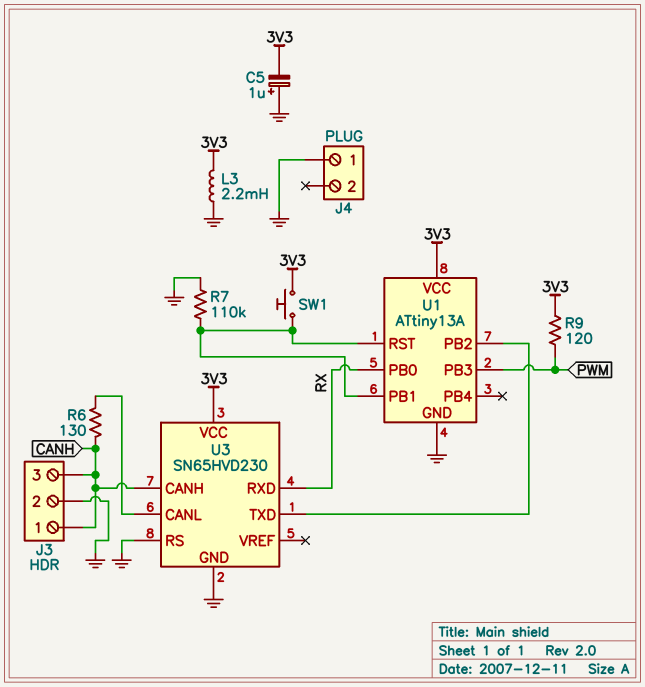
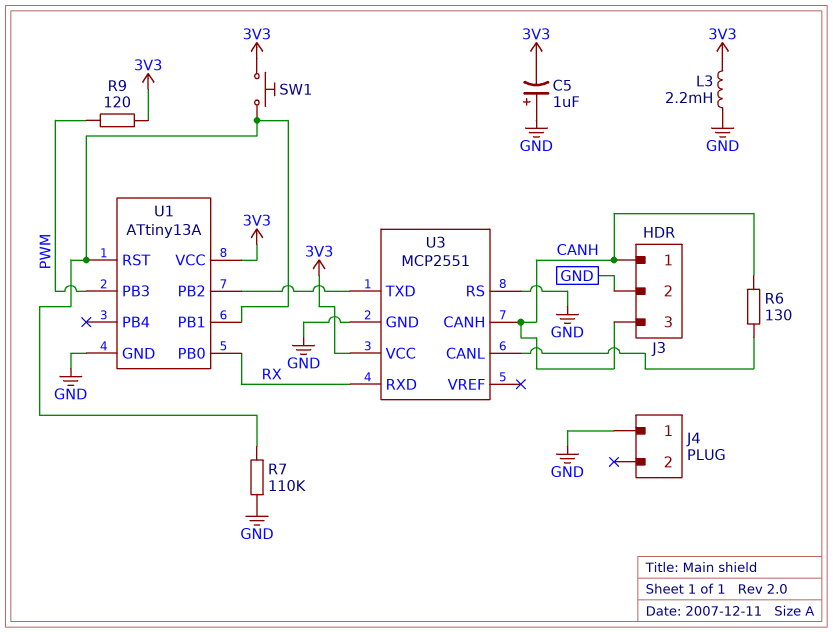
U3: SN65HVD230 -> MCP2551

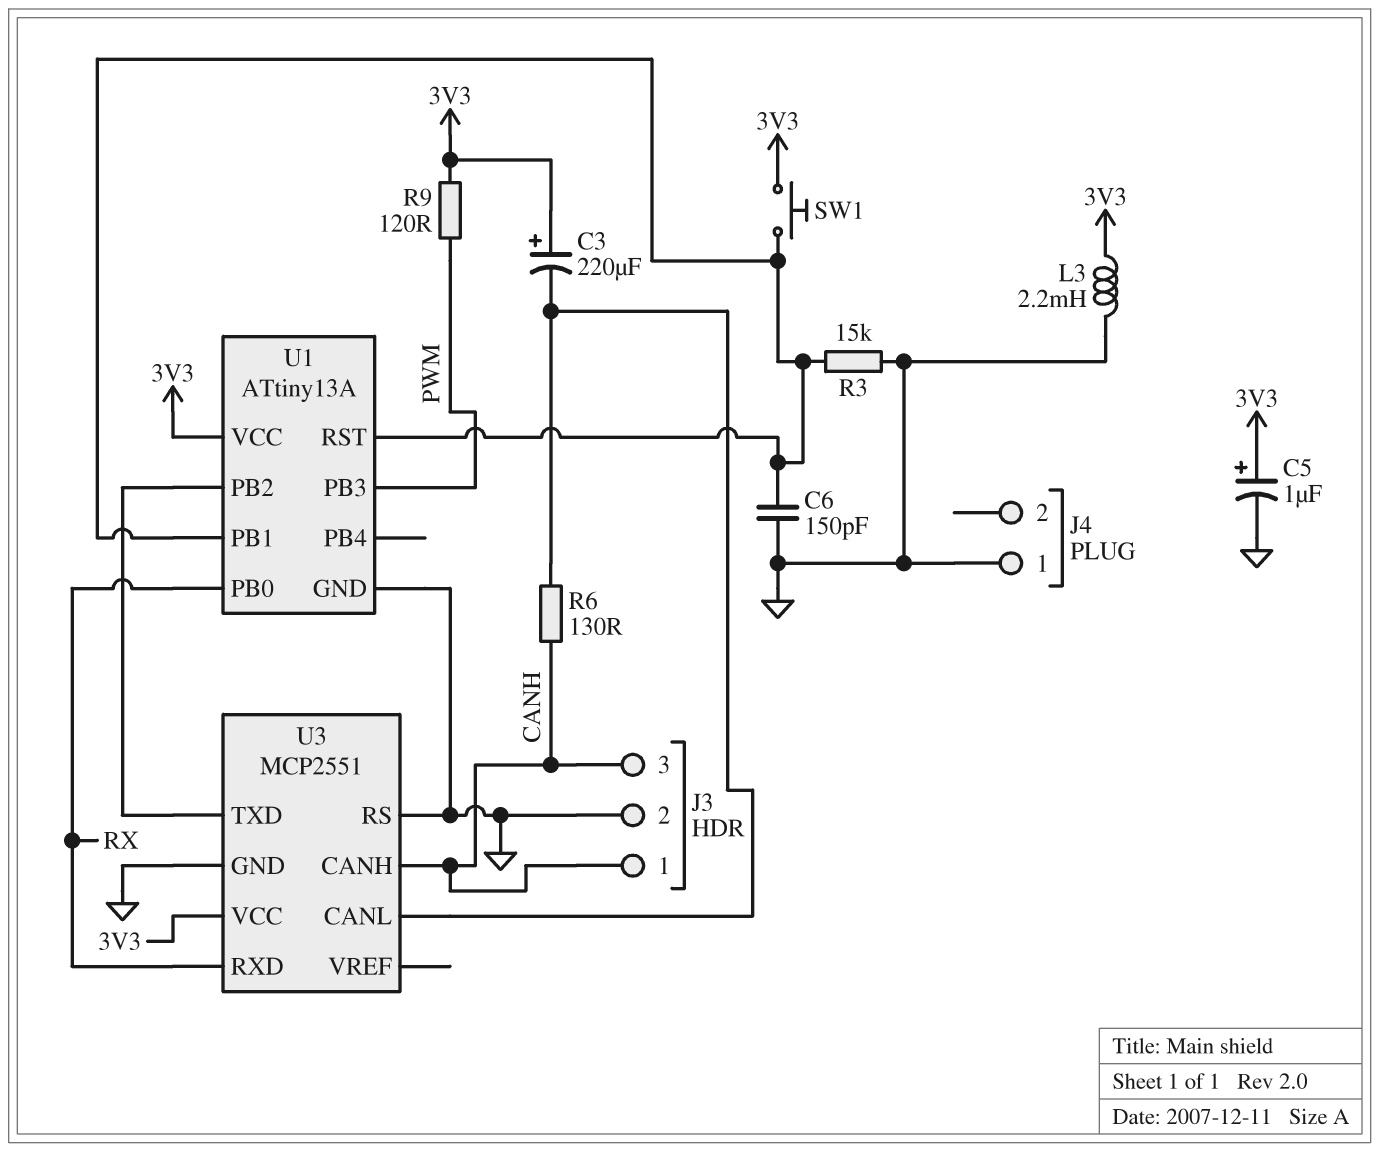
C3: none -> 220uF (plus 3V3, minus U3/CANL)
C5: 1uF (plus GND, minus 3V3) -> 1uF (plus 3V3, minus GND)
C6: none -> 150pF (GND, U1/PB1)
R3: none -> 15k (GND, U1/PB1)
R7: 110k (GND, U1/PB1) -> none

